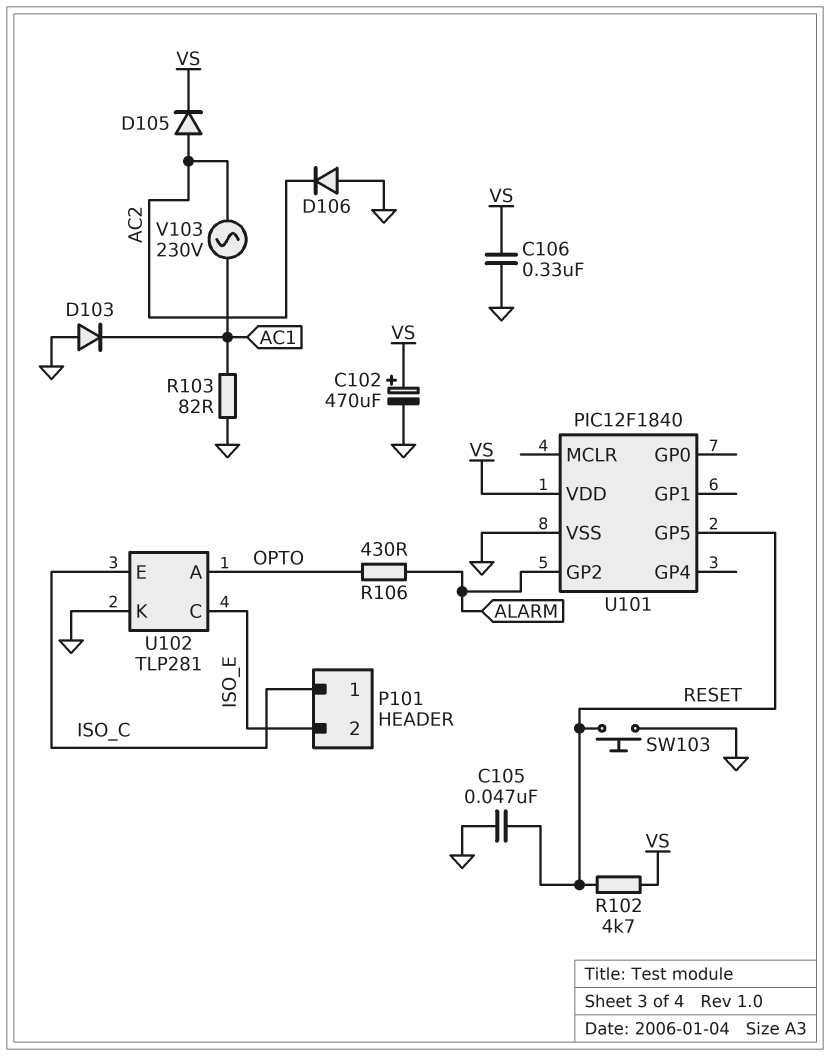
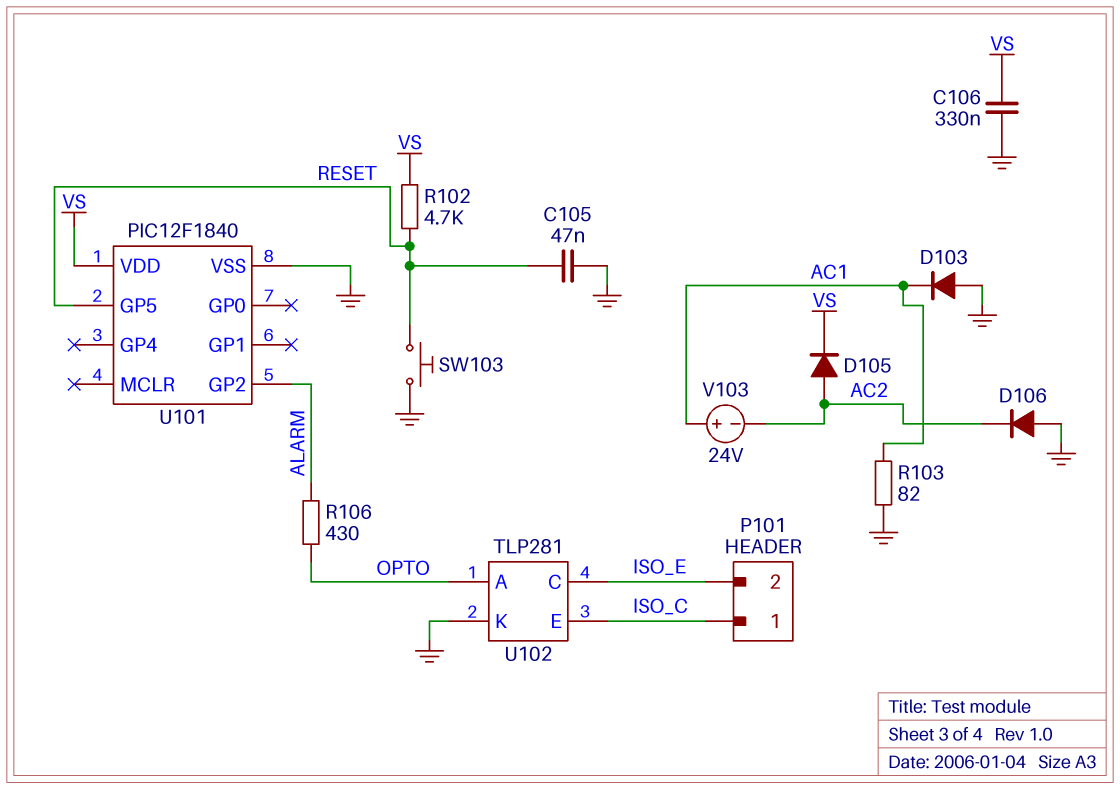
C102: 470uF (plus VS, minus GND) -> none
V103: AC 230V (AC1, AC2) -> 24V (plus AC1, minus AC2)

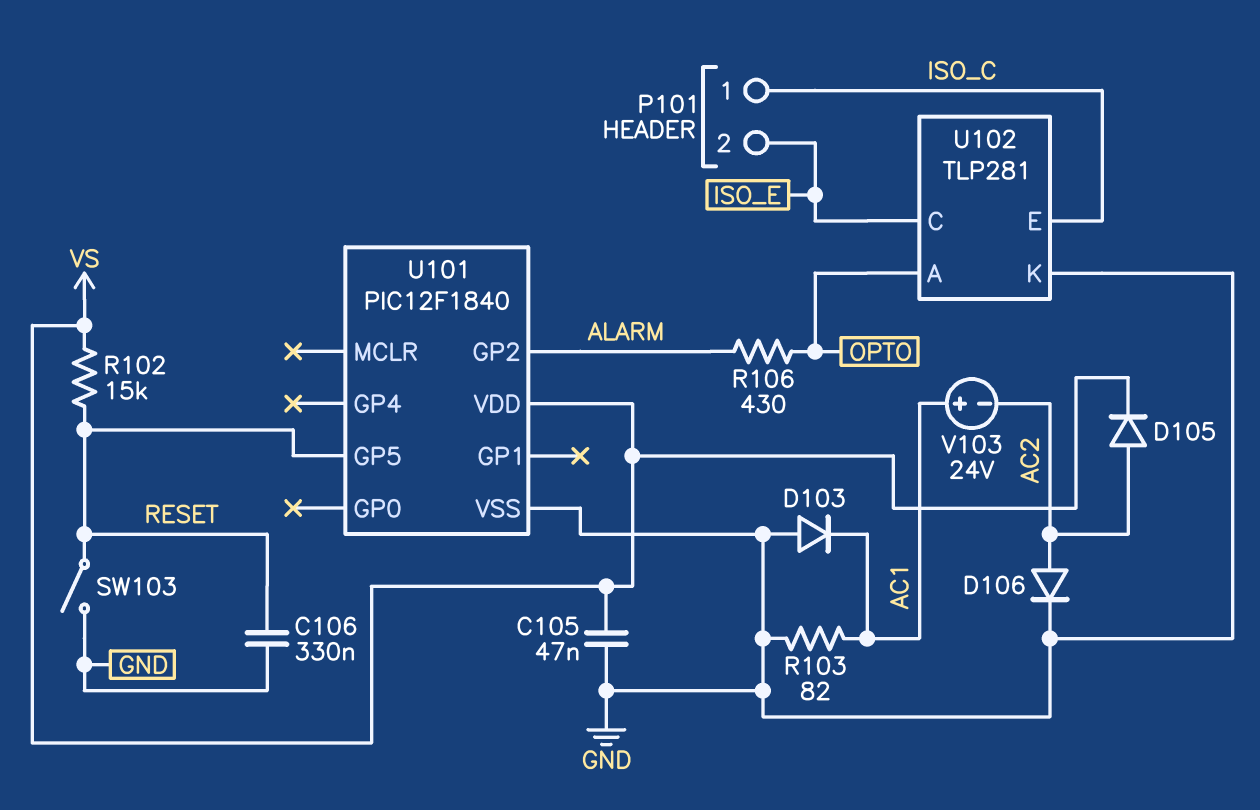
C105: 47nF (GND, RESET) -> 47nF (GND, VS)
C106: 330nF (GND, VS) -> 330nF (GND, RESET)
D106: diode (A GND, K AC2) -> diode (A AC2, K GND)
R102: 4.7k (RESET, VS) -> 15k (RESET, VS)
SW103: button (GND, RESET) -> switch (GND, RESET)

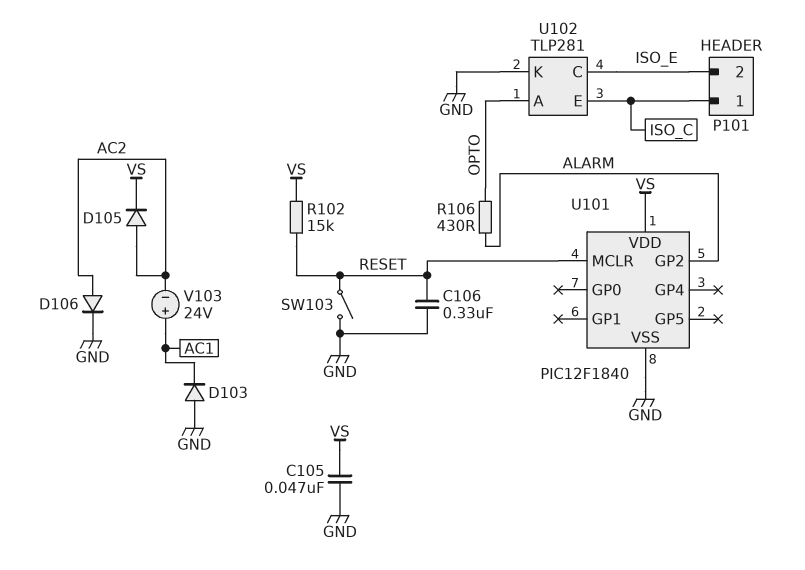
R103: 82 (AC1, GND) -> none
U101 pin GP5: RESET -> none
U101 pin MCLR: none -> RESET

